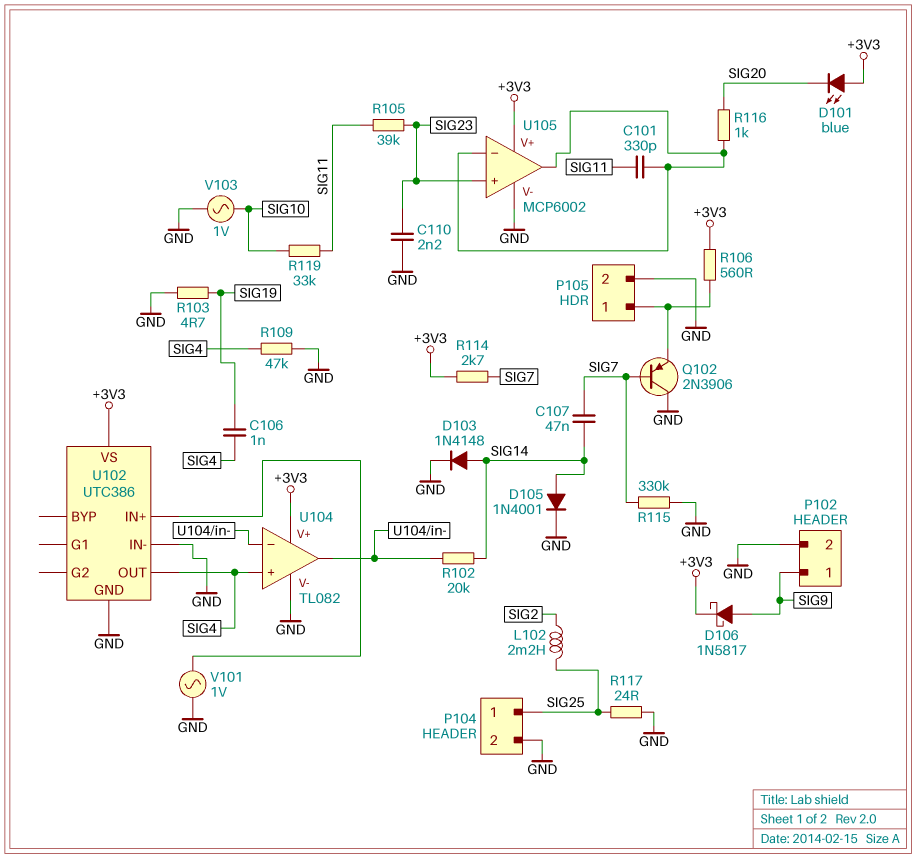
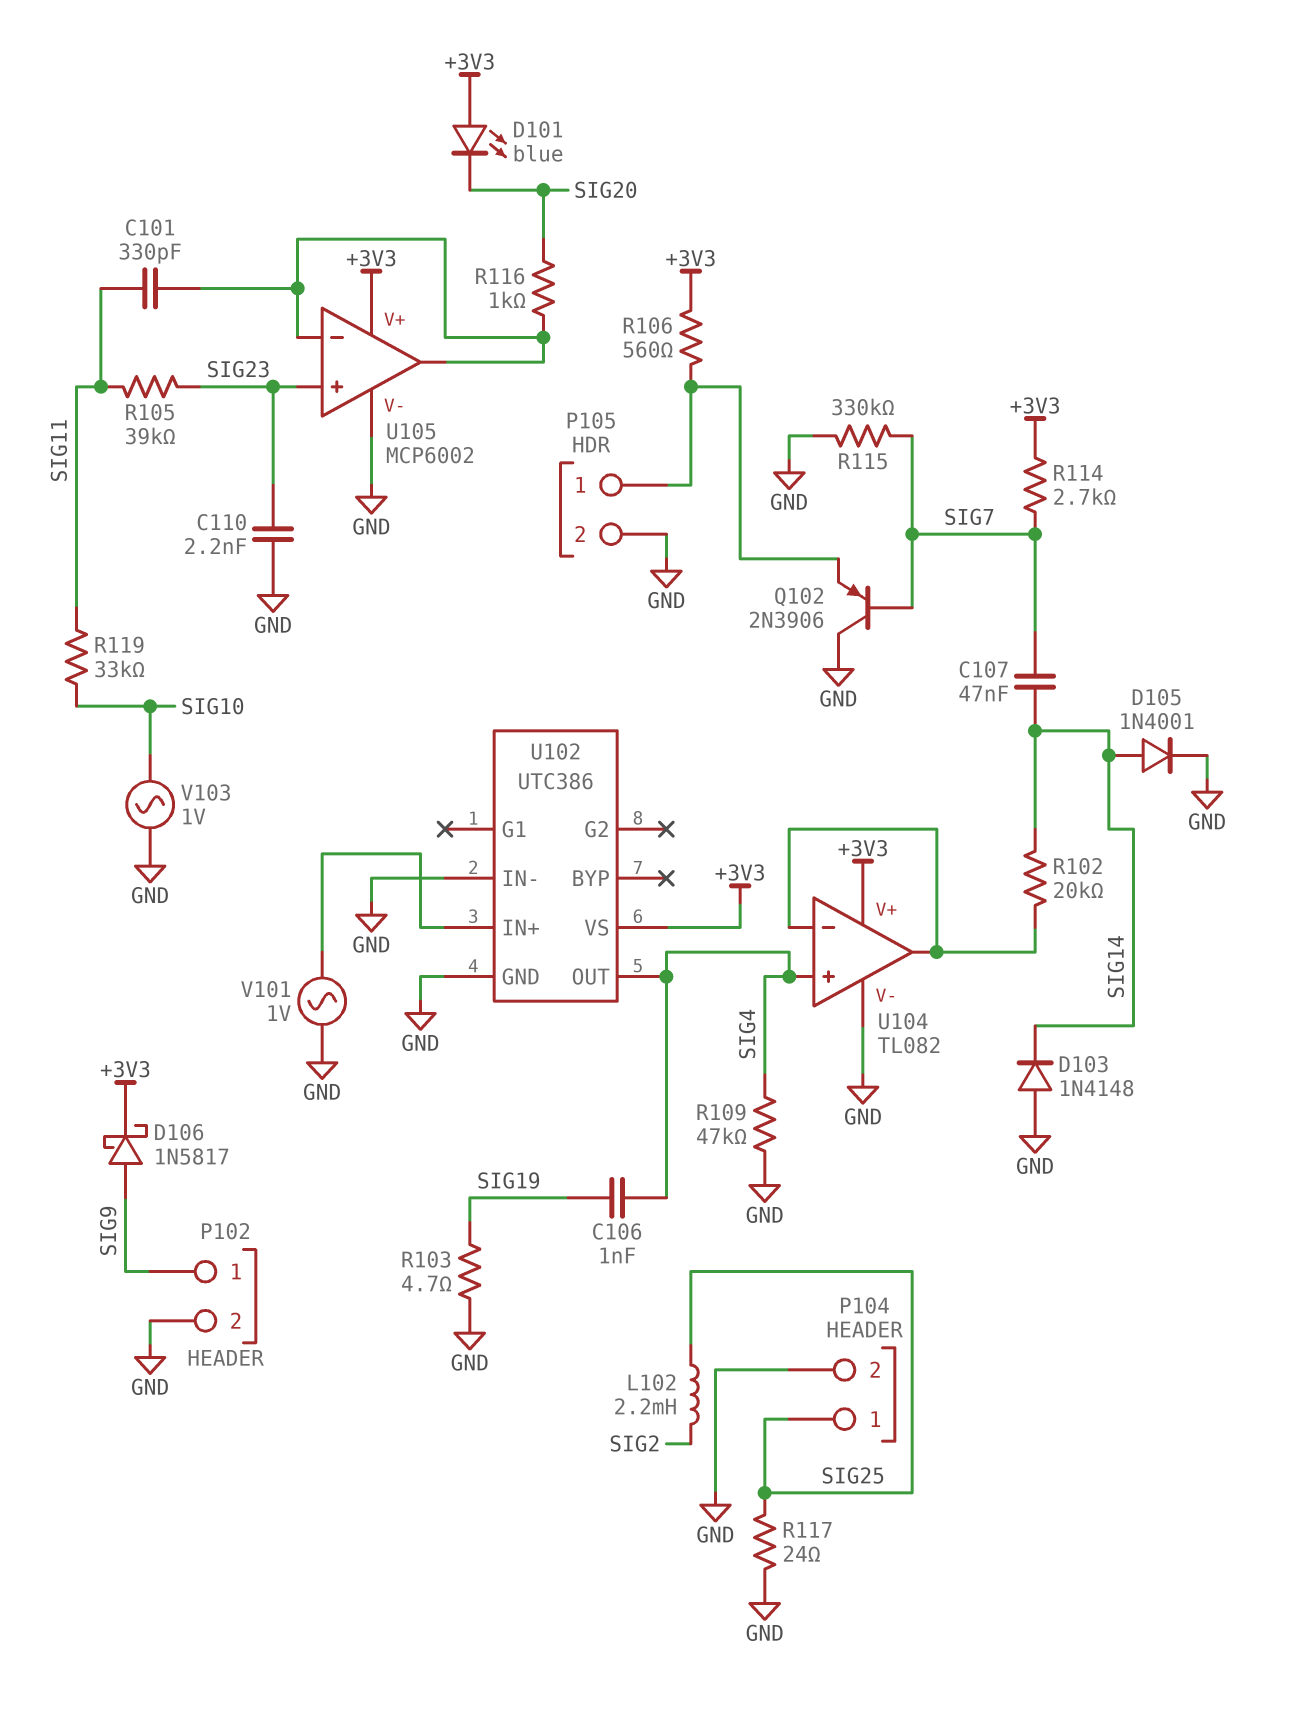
D103: diode 1N4148 (A SIG14, K GND) -> diode 1N4148 (A GND, K SIG14)

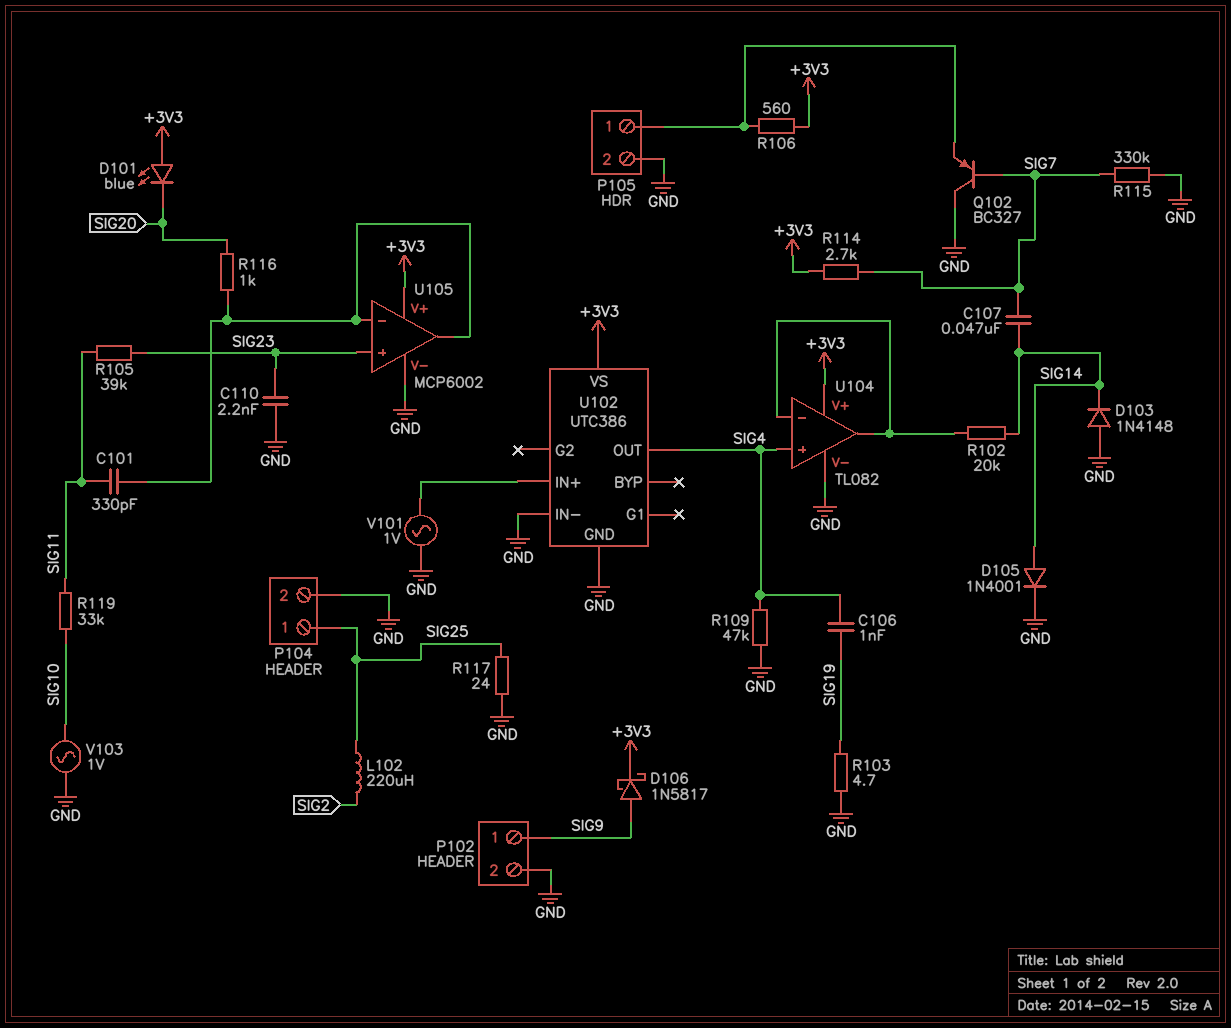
L102: 2.2mH (SIG2, SIG25) -> 220uH (SIG2, SIG25)
Q102: PNP 2N3906 (B SIG7, C GND, E P105/1) -> PNP BC327 (B SIG7, C GND, E P105/1)

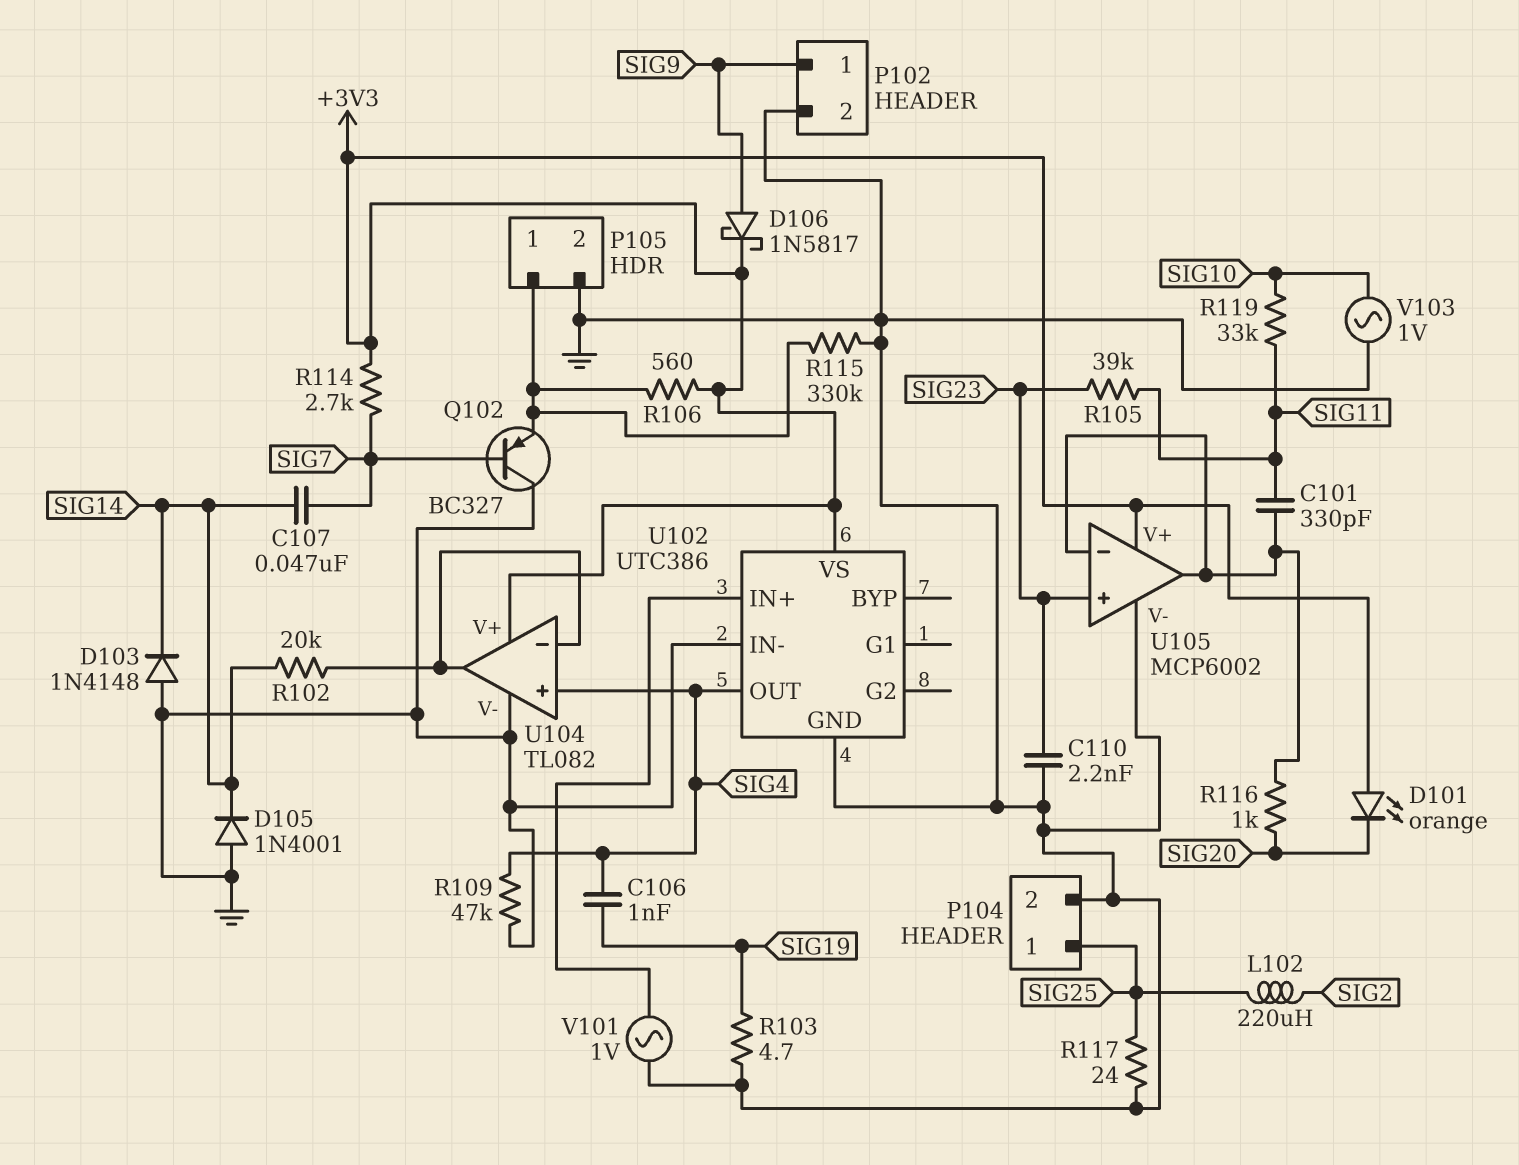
D101: LED blue (A +3V3, K SIG20) -> LED orange (A +3V3, K SIG20)
D105: diode 1N4001 (A SIG14, K GND) -> diode 1N4001 (A GND, K SIG14)
R115: 330k (GND, SIG7) -> 330k (GND, P105/1)

